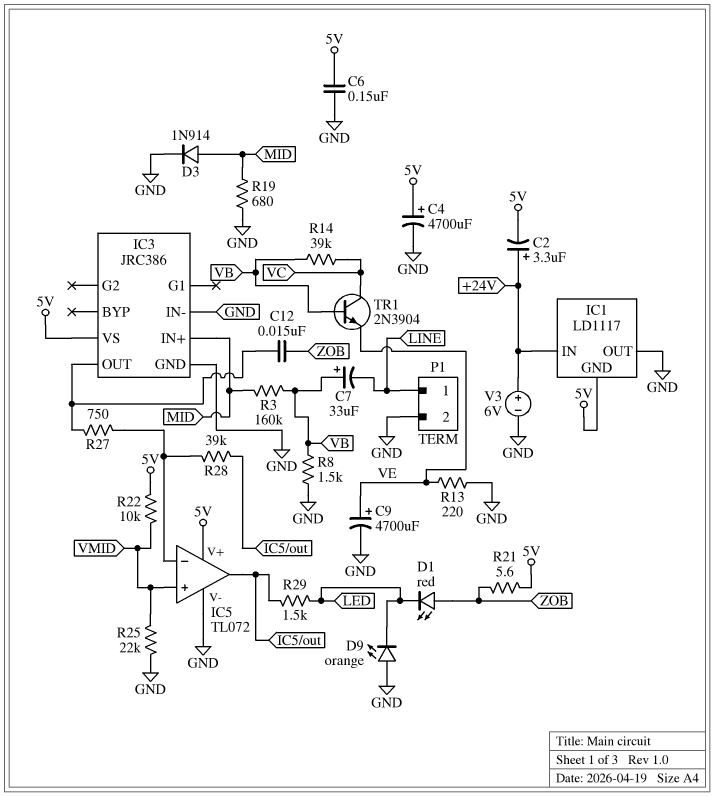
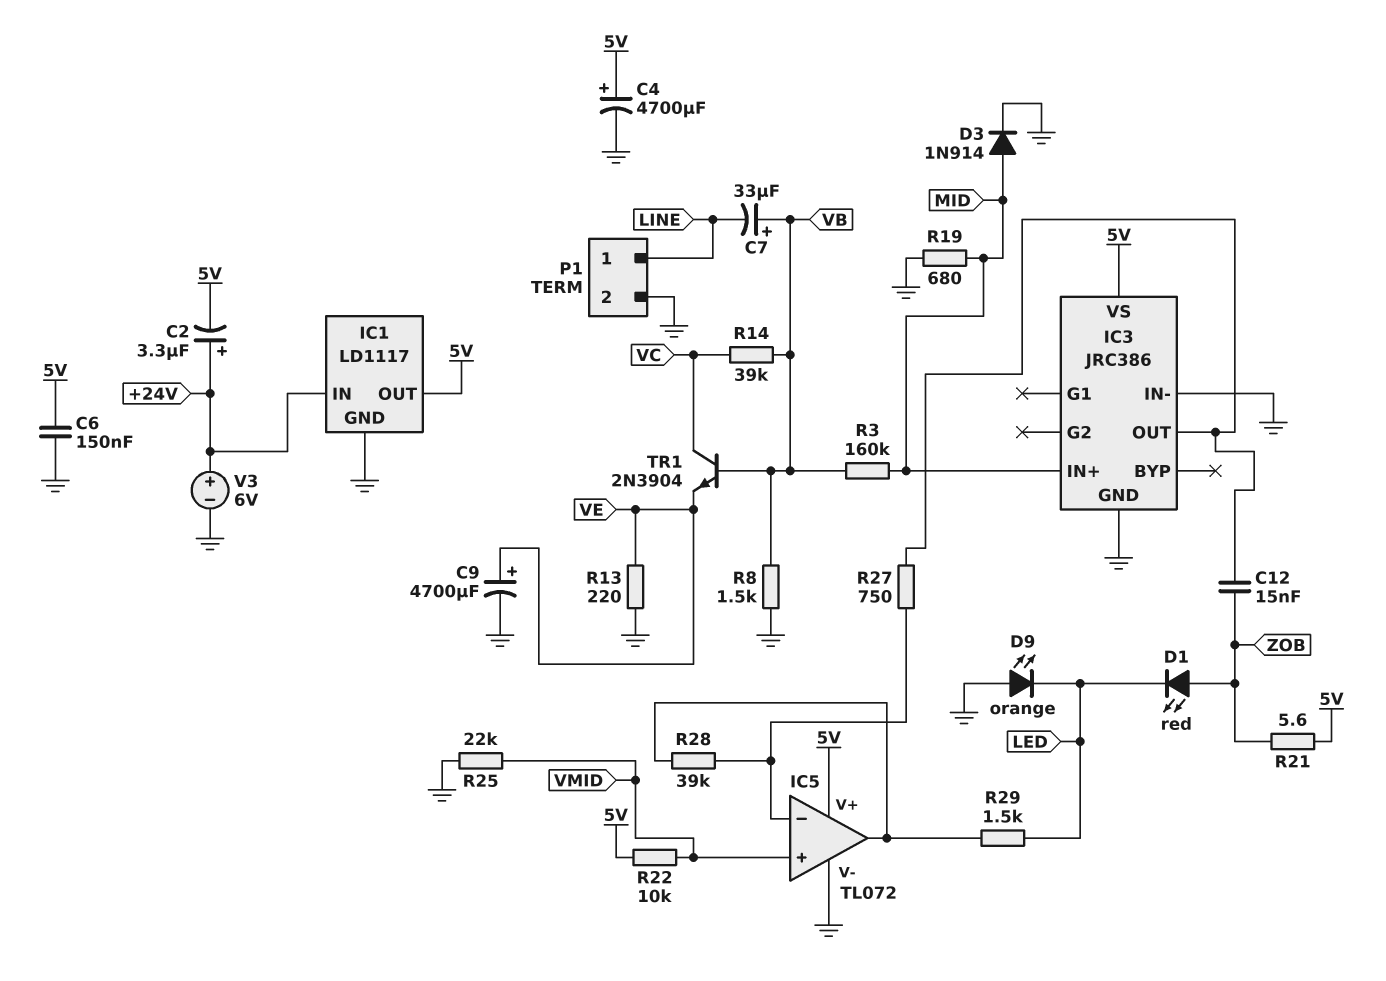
IC1 pin GND: 5V -> GND
IC1 pin OUT: GND -> 5V

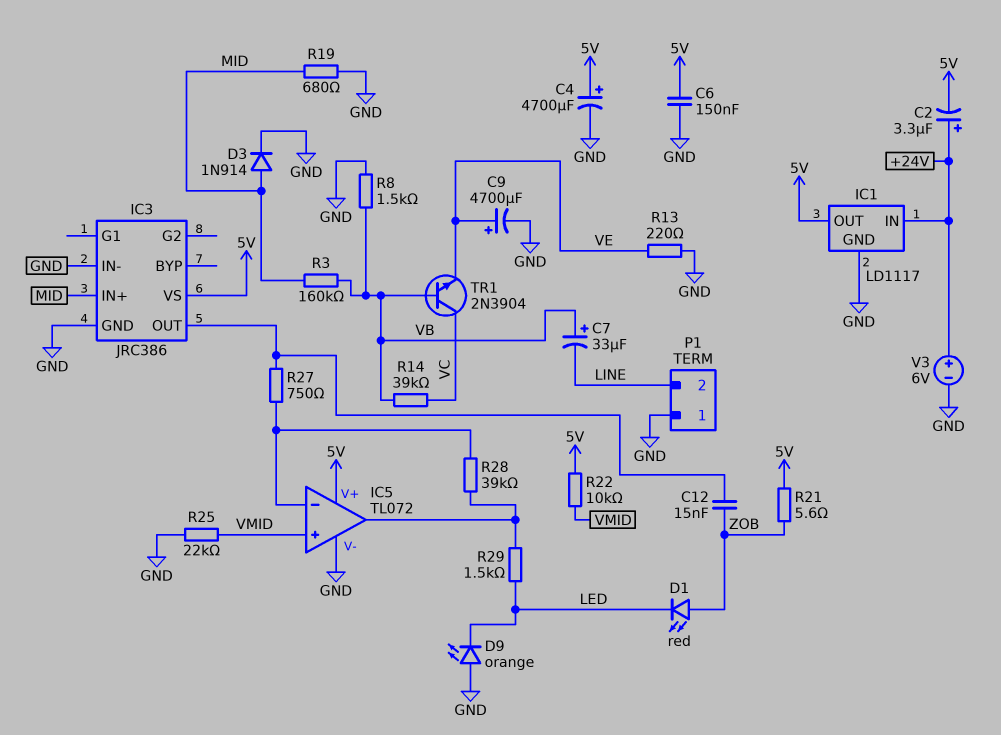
P1 pin 1: LINE -> GND
P1 pin 2: GND -> LINE

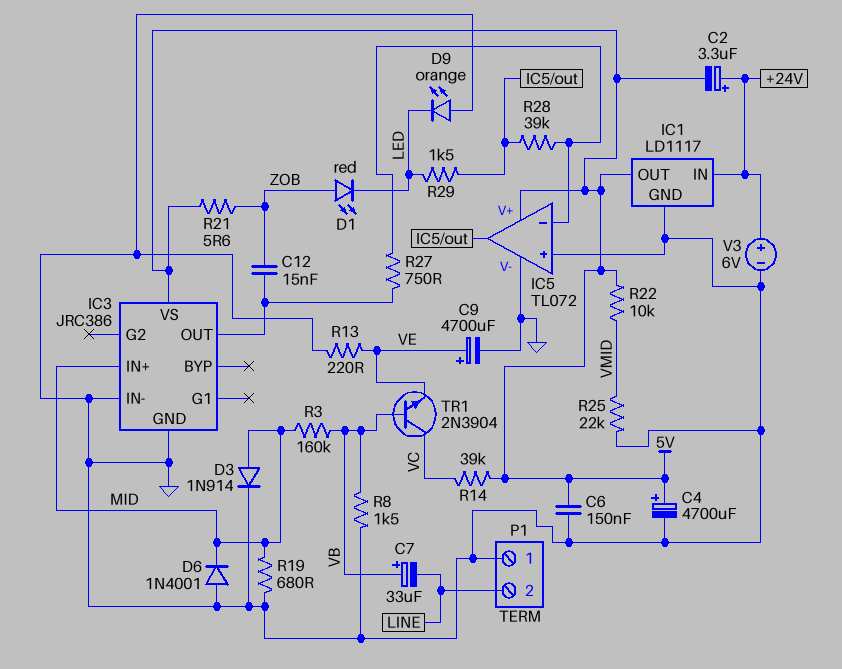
D6: none -> diode 1N4001 (A GND, K MID)
IC5 pin in+: VMID -> GND
R14: 39k (VB, VC) -> 39k (5V, VC)

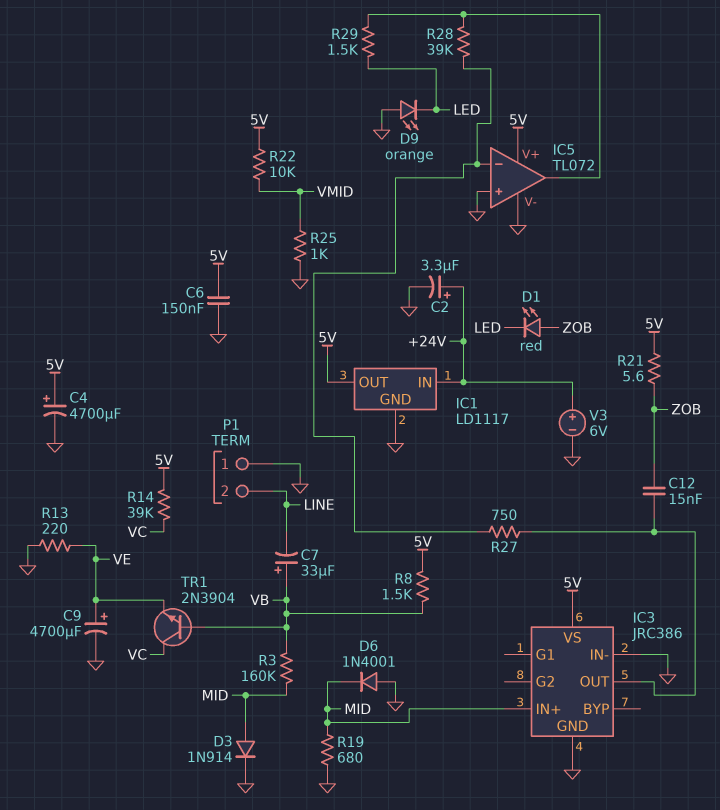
C2: 3.3uF (plus +24V, minus 5V) -> 3.3uF (plus +24V, minus GND)
R8: 1.5k (GND, VB) -> 1.5k (5V, VB)
R25: 22k (GND, VMID) -> 1k (GND, VMID)

